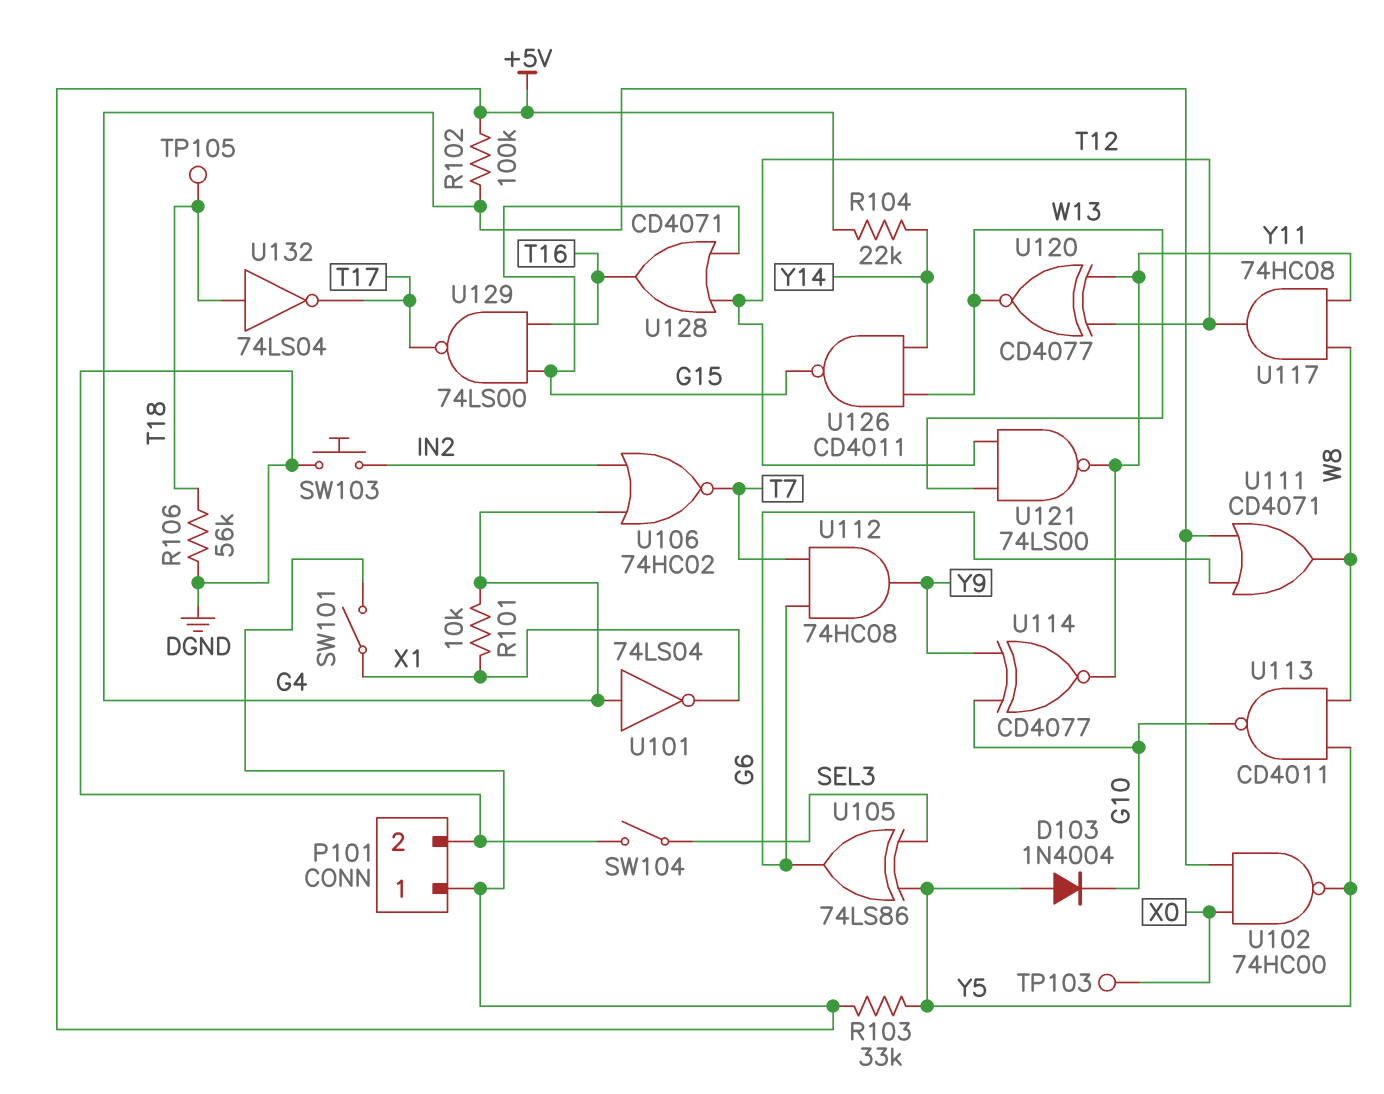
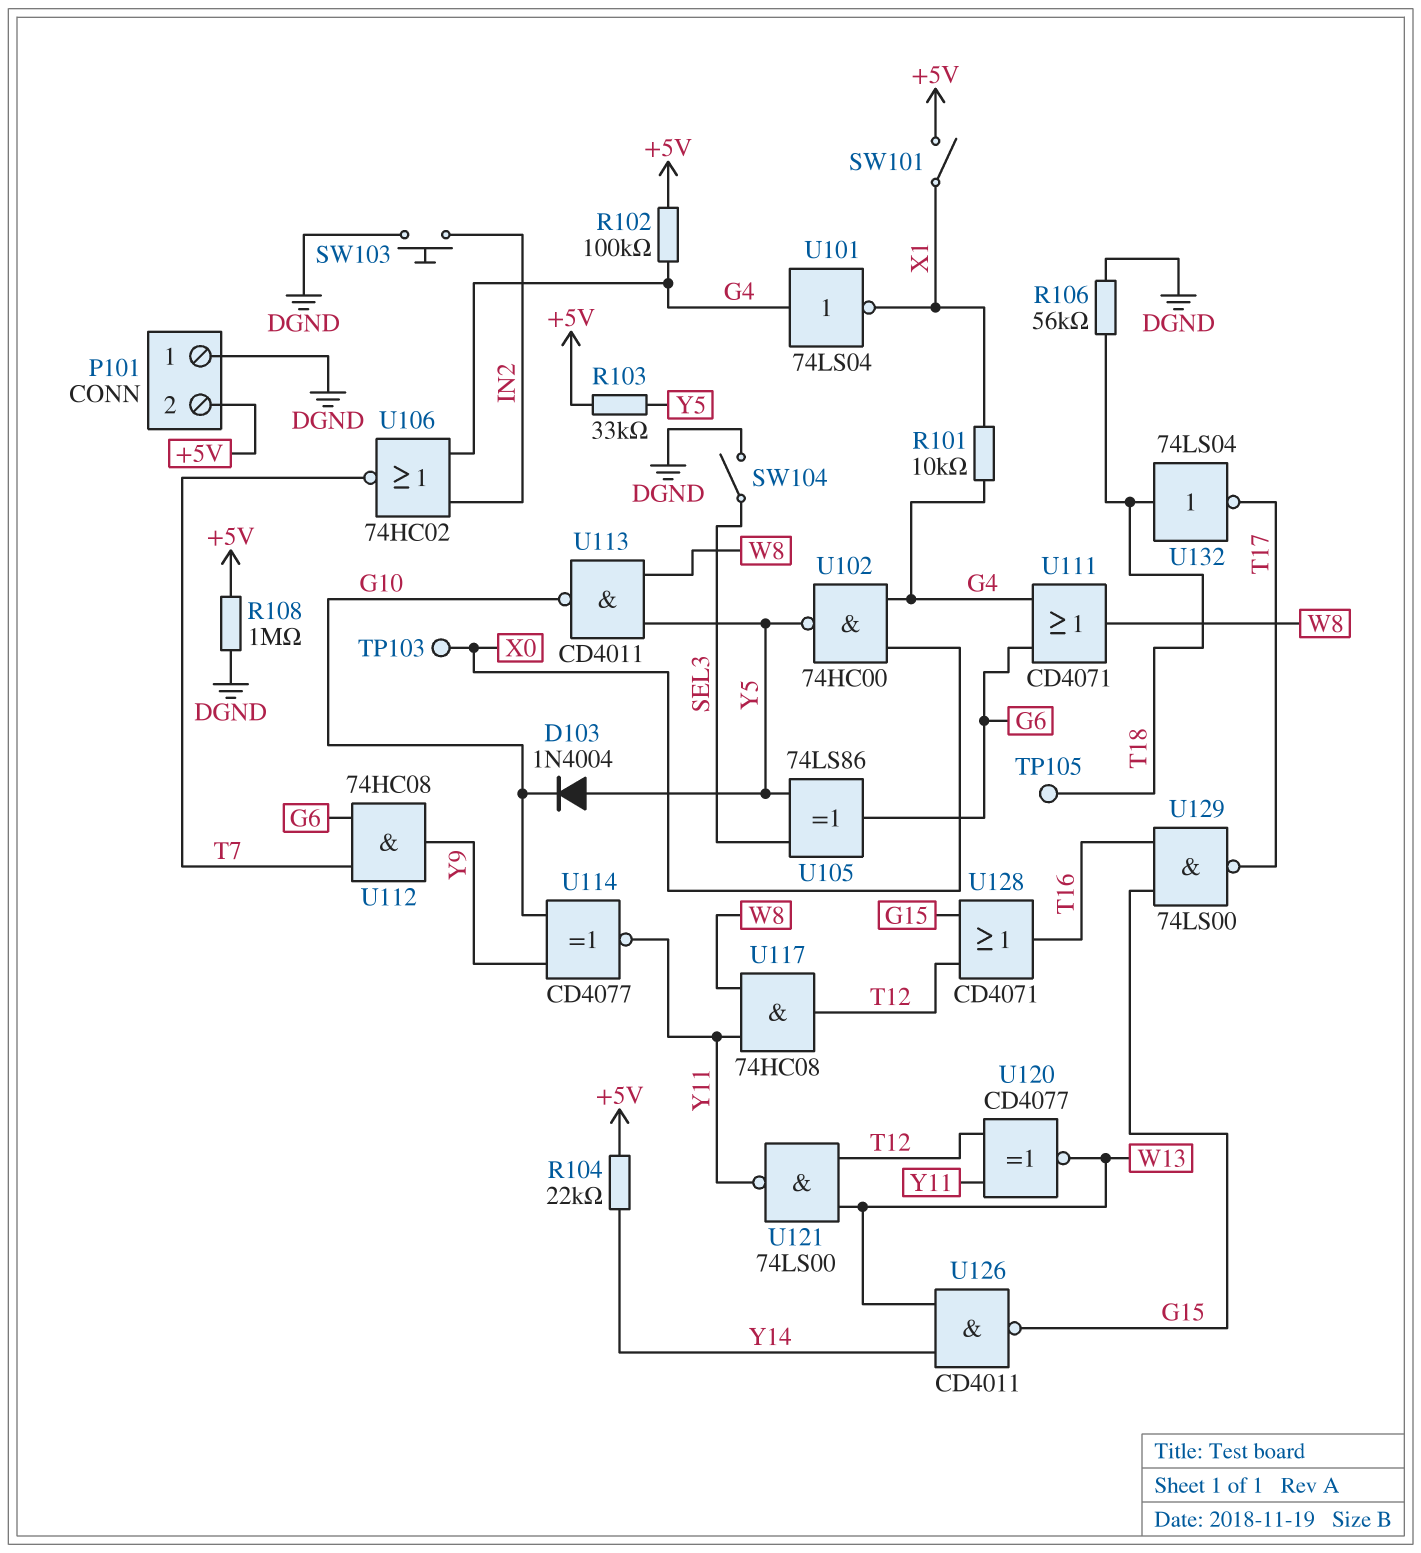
P101 pin 1: +5V -> DGND
P101 pin 2: DGND -> +5V
R108: none -> 1M (+5V, DGND)

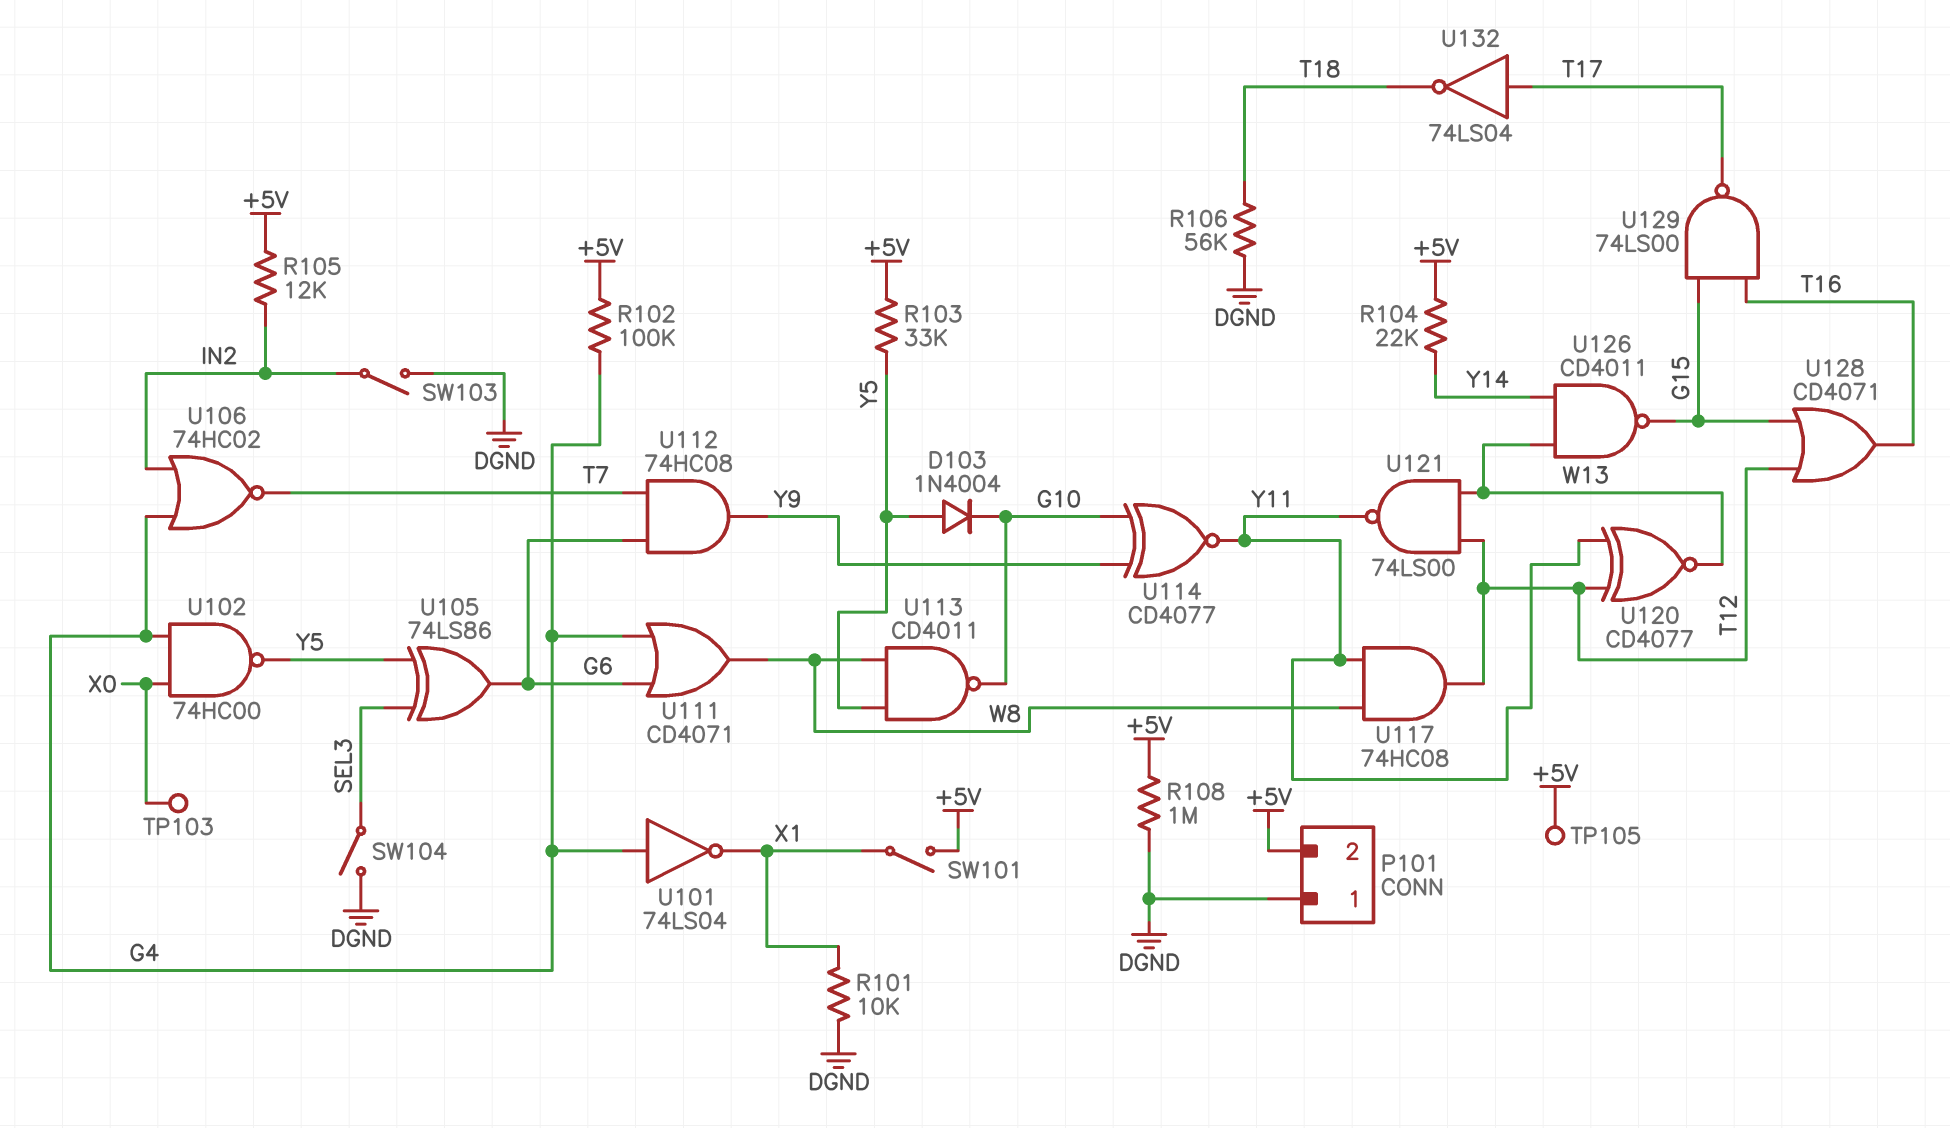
R101: 10k (G4, X1) -> 10k (DGND, X1)
R105: none -> 12k (+5V, IN2)
SW103: button (DGND, IN2) -> switch (DGND, IN2)
TP105: test point (T18) -> test point (+5V)
U132: NOT 74LS04 (in T18, out T17) -> NOT 74LS04 (in T17, out T18)

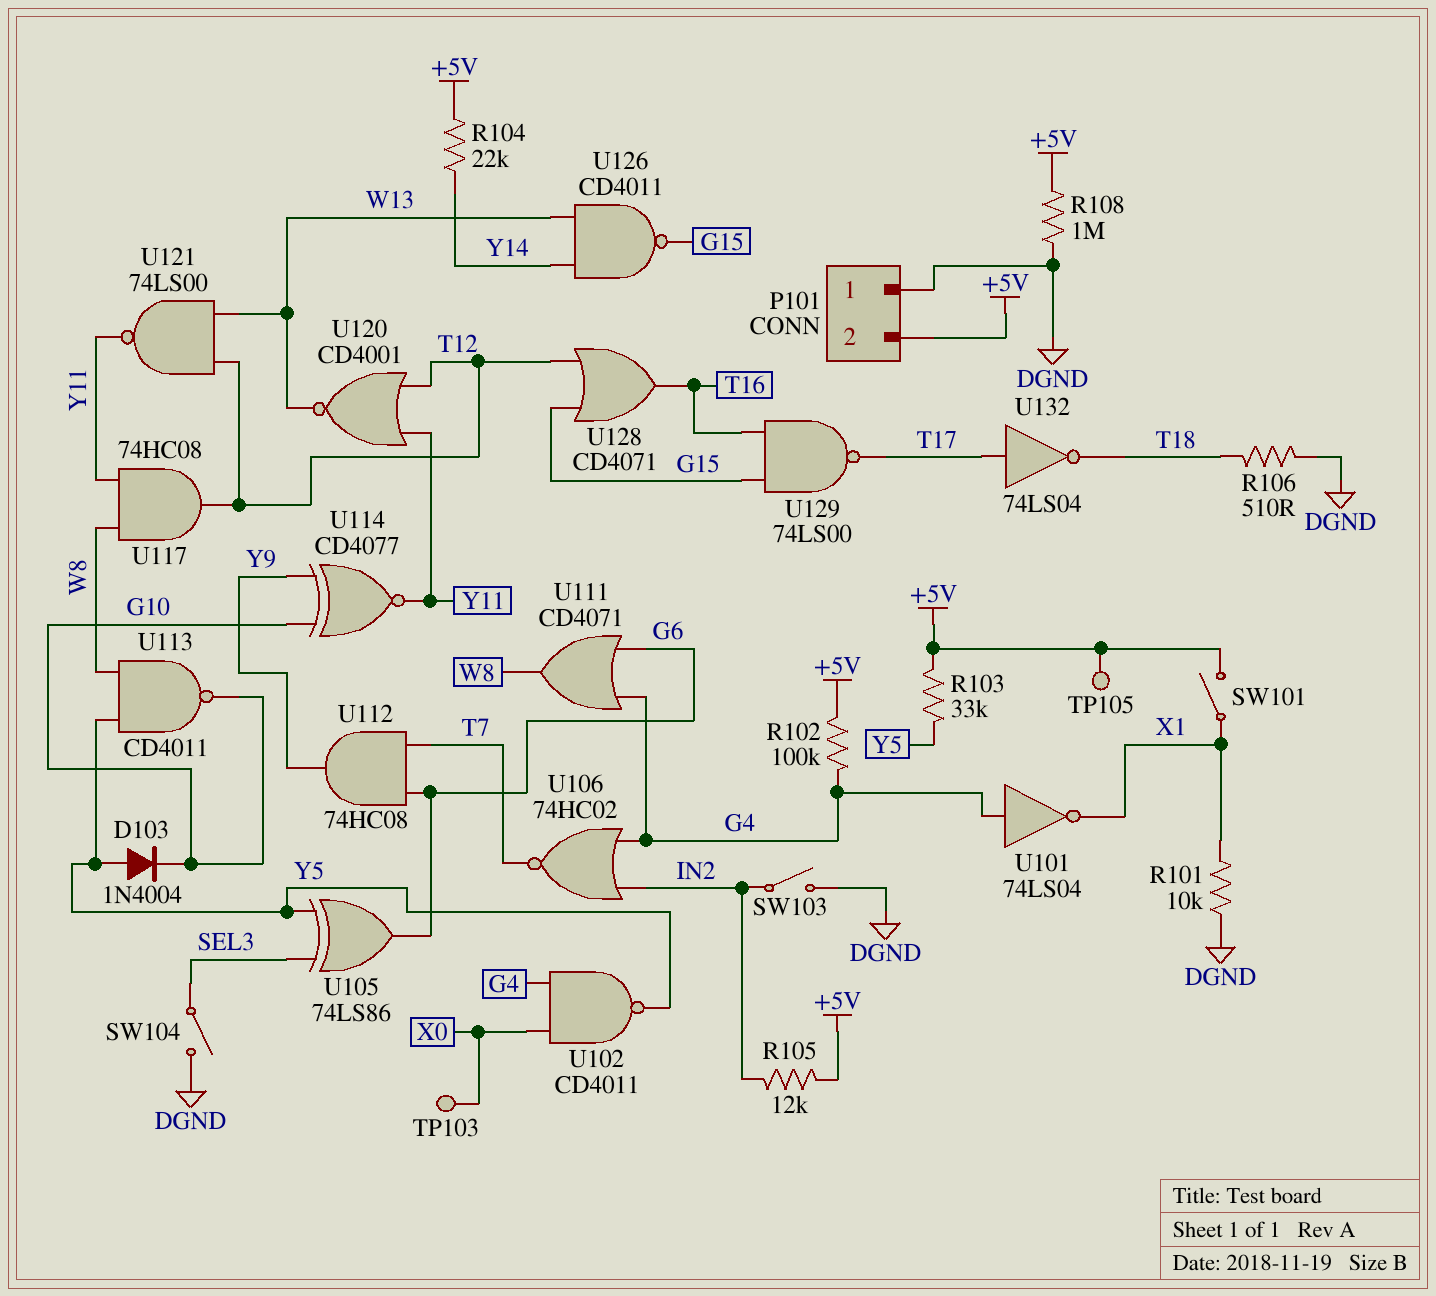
R106: 56k (DGND, T18) -> 510 (DGND, T18)
U102: NAND 74HC00 (in G4, in X0, out Y5) -> NAND CD4011 (in G4, in X0, out Y5)
U120: XNOR CD4077 (in T12, in Y11, out W13) -> NOR CD4001 (in T12, in Y11, out W13)

